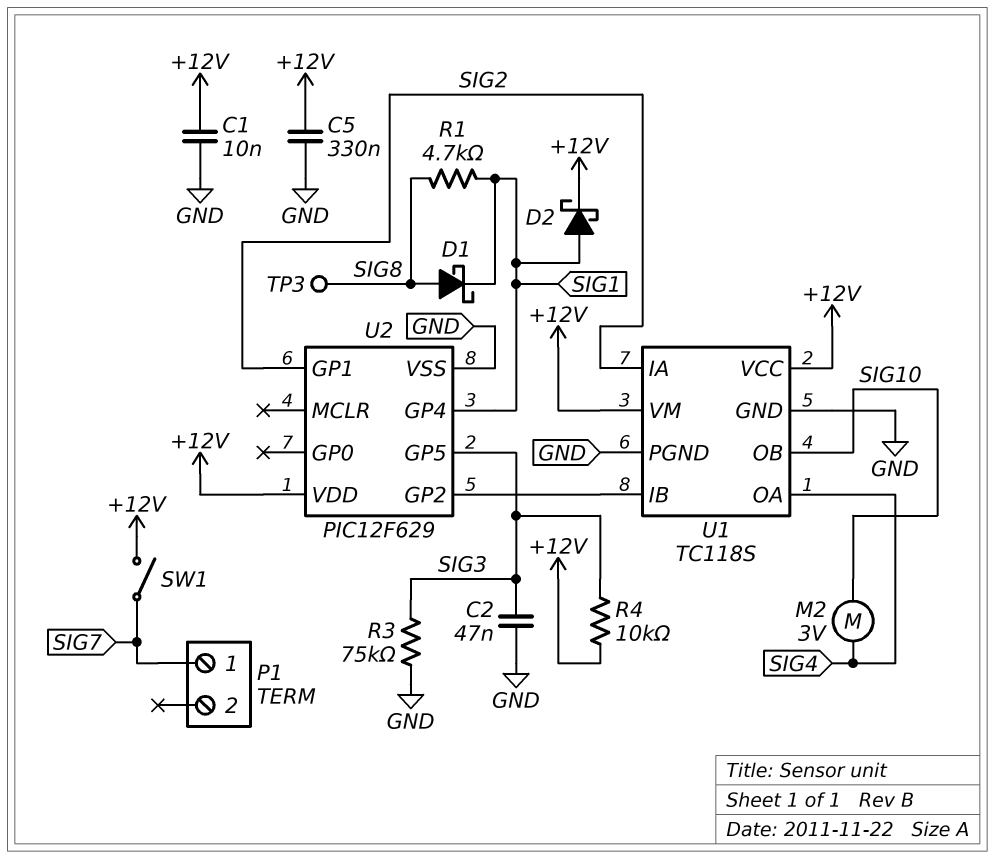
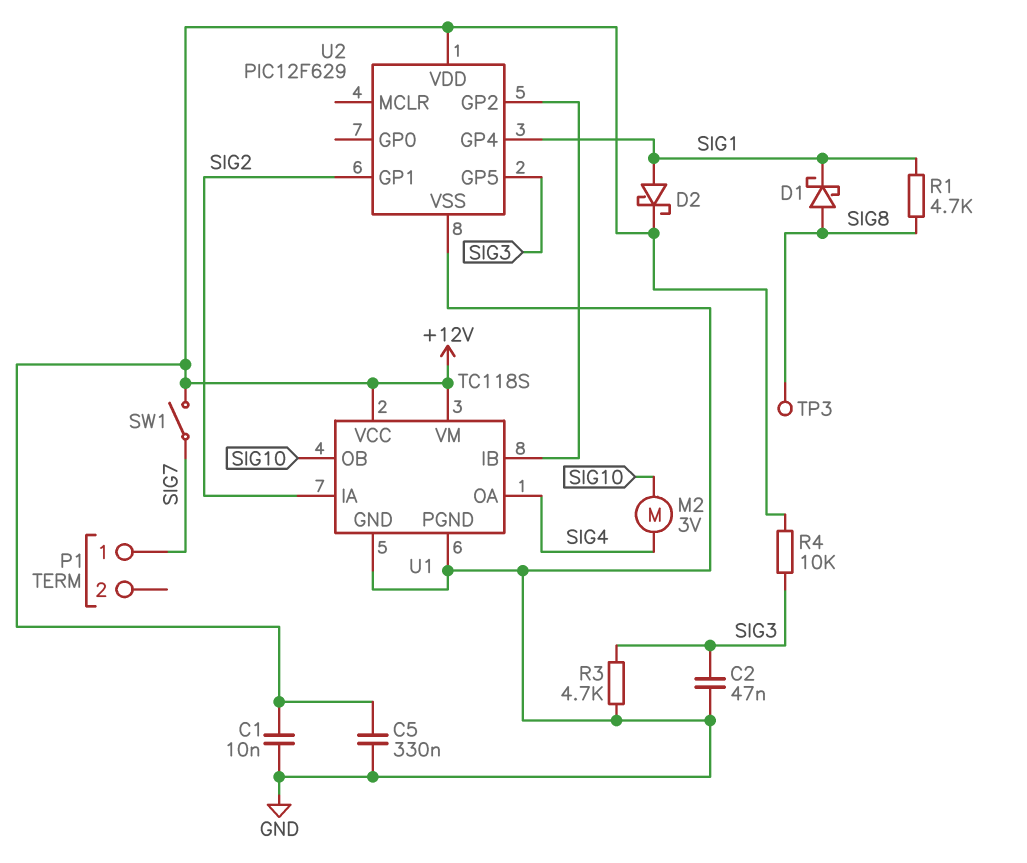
R3: 75k (GND, SIG3) -> 4.7k (GND, SIG3)

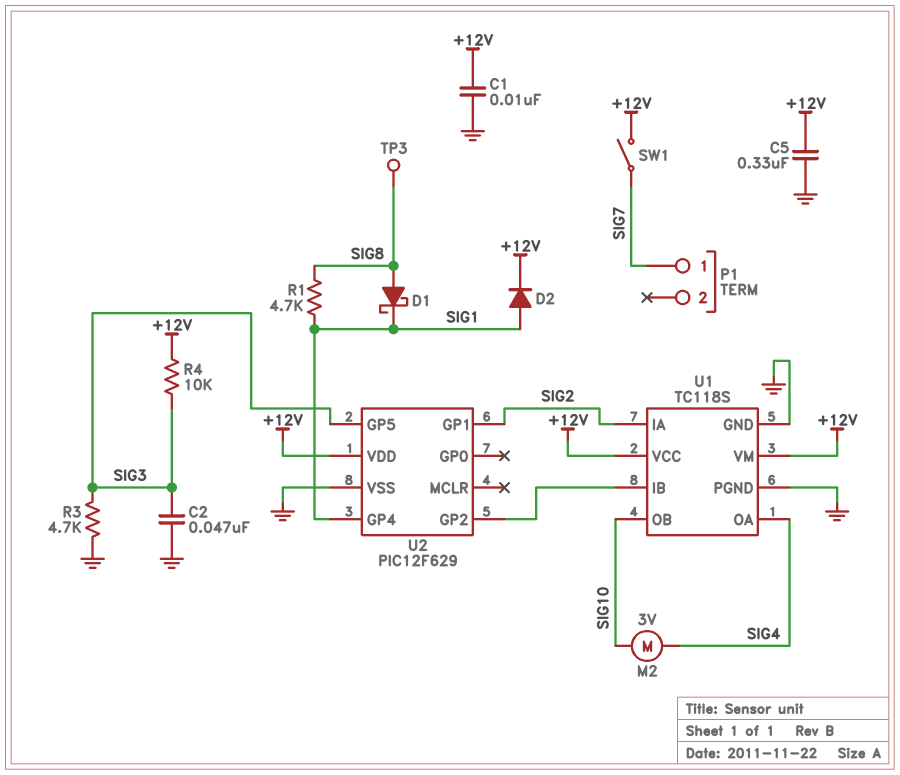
D2: schottky (A SIG1, K +12V) -> diode (A SIG1, K +12V)

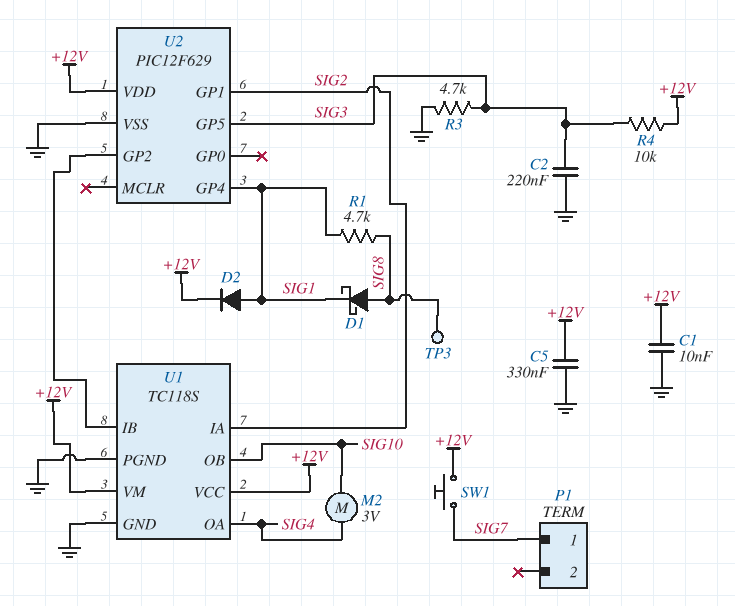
C2: 47nF (GND, SIG3) -> 220nF (GND, SIG3)
SW1: switch (+12V, SIG7) -> button (+12V, SIG7)

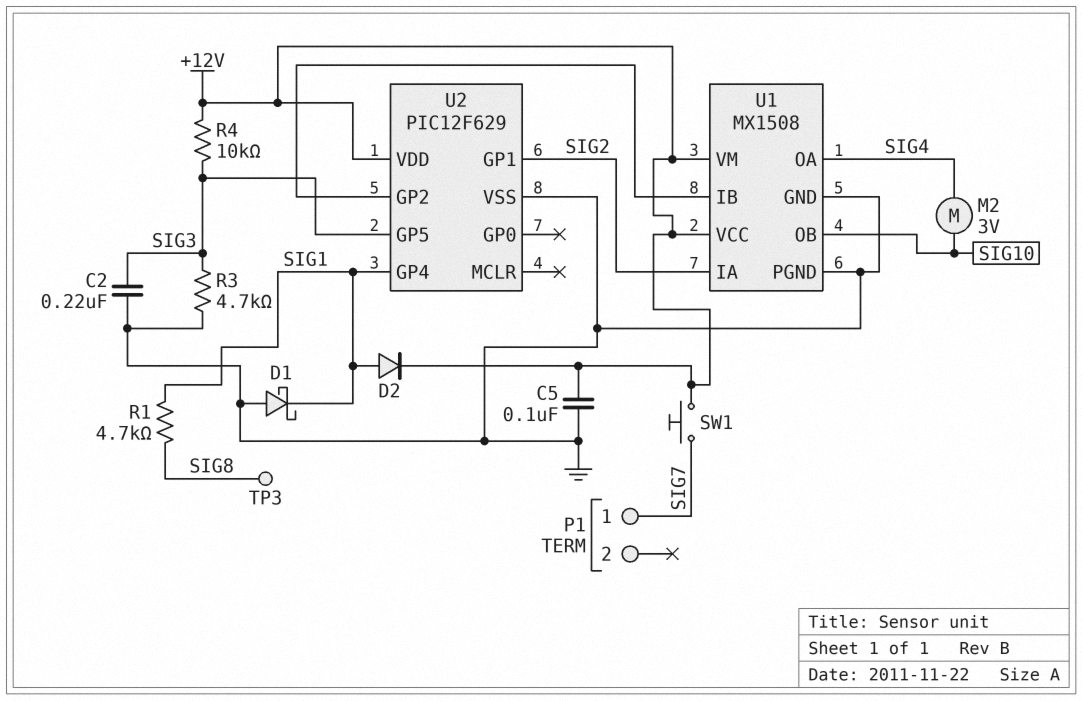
C1: 10nF (+12V, GND) -> none
C5: 330nF (+12V, GND) -> 100nF (+12V, GND)
D1: schottky (A SIG8, K SIG1) -> schottky (A GND, K SIG1)
U1: TC118S -> MX1508

